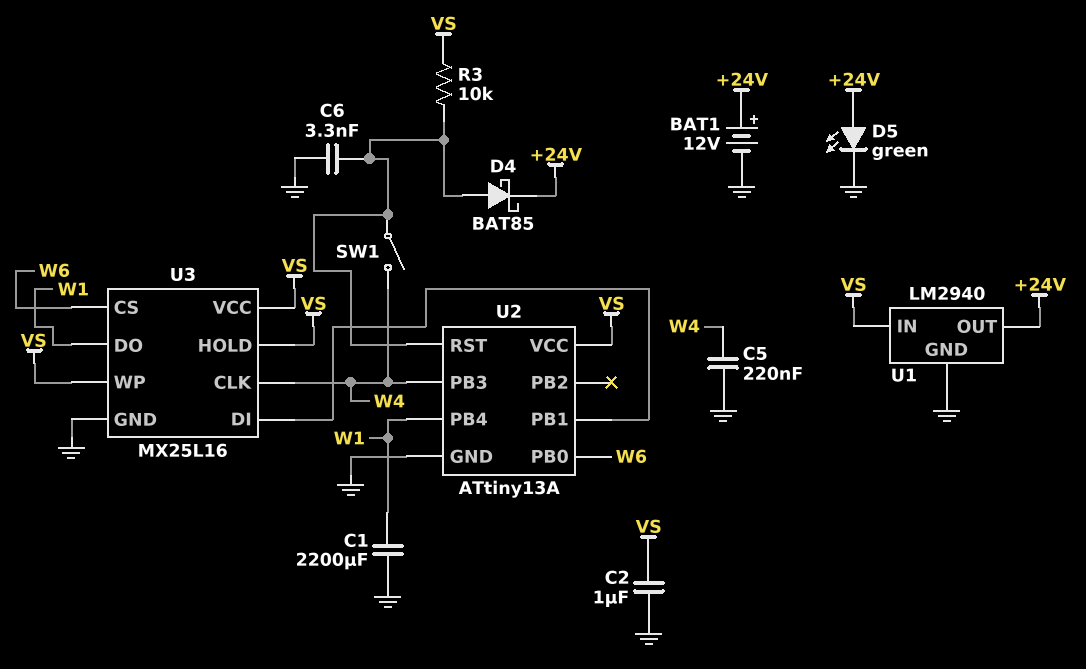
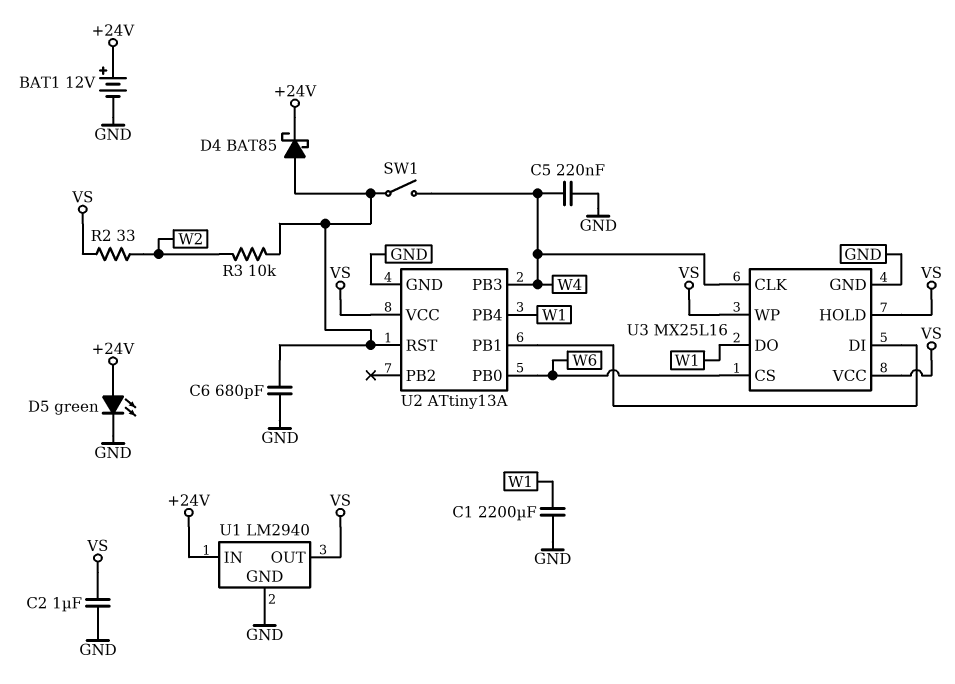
C6: 3.3nF (GND, U2/RST) -> 680pF (GND, U2/RST)
R2: none -> 33 (VS, W2)
R3: 10k (U2/RST, VS) -> 10k (U2/RST, W2)
U1 pin IN: VS -> +24V
U1 pin OUT: +24V -> VS

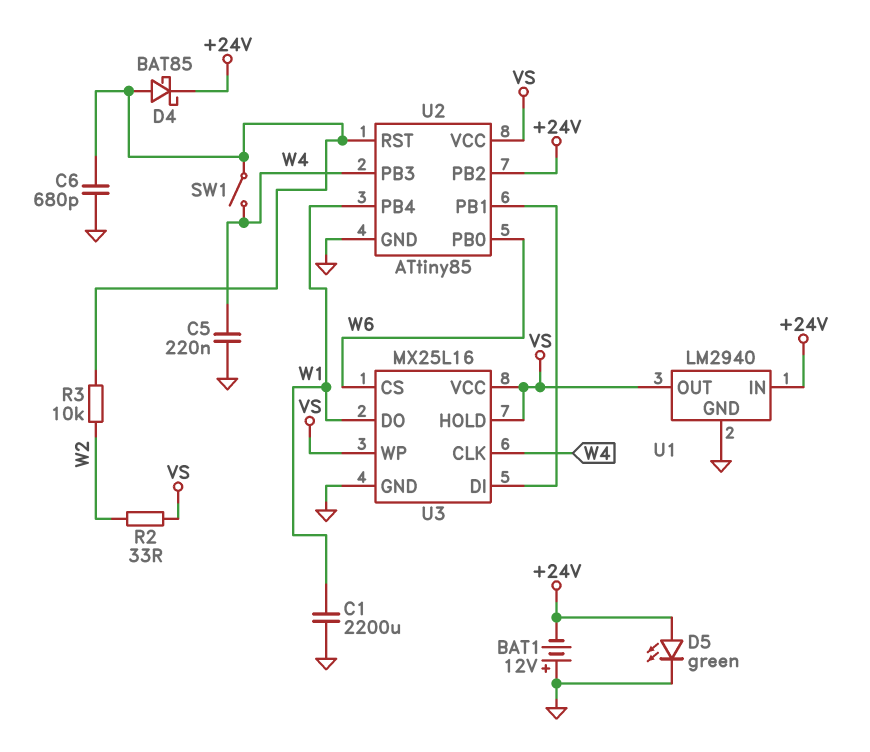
BAT1: 12V (plus +24V, minus GND) -> 12V (plus GND, minus +24V)
C2: 1uF (GND, VS) -> none
U2: ATtiny13A -> ATtiny85
U2 pin PB2: none -> +24V

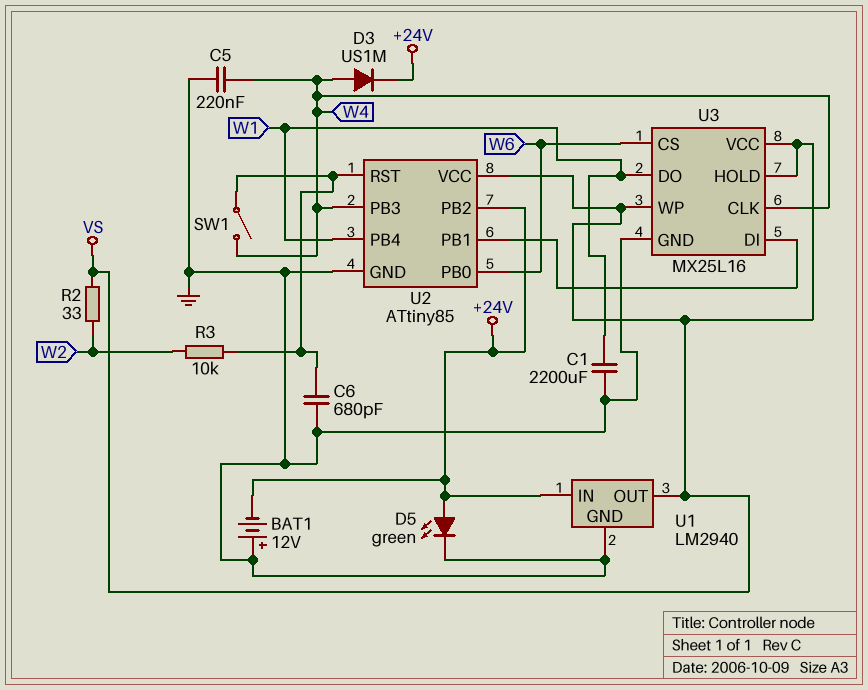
D3: none -> diode US1M (A W4, K +24V)
D4: schottky BAT85 (A U2/RST, K +24V) -> none

